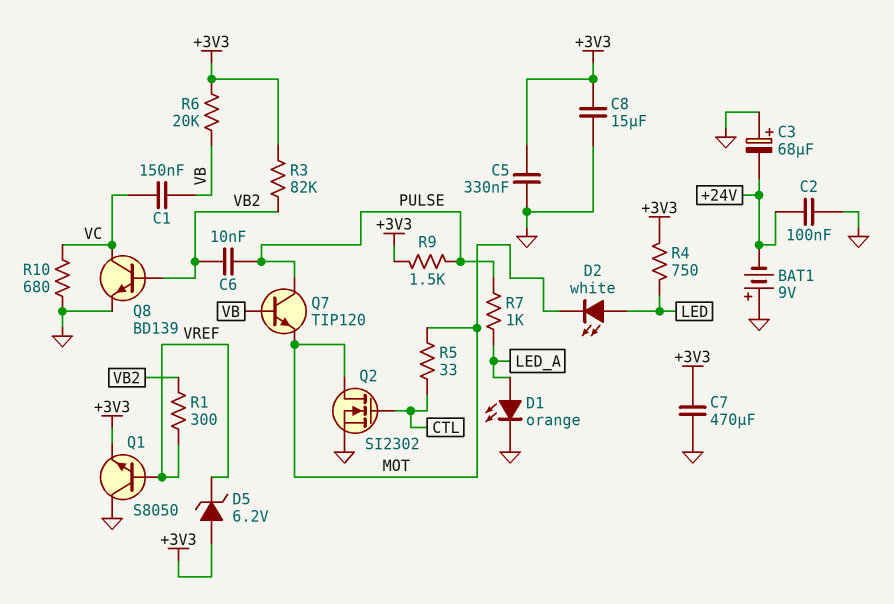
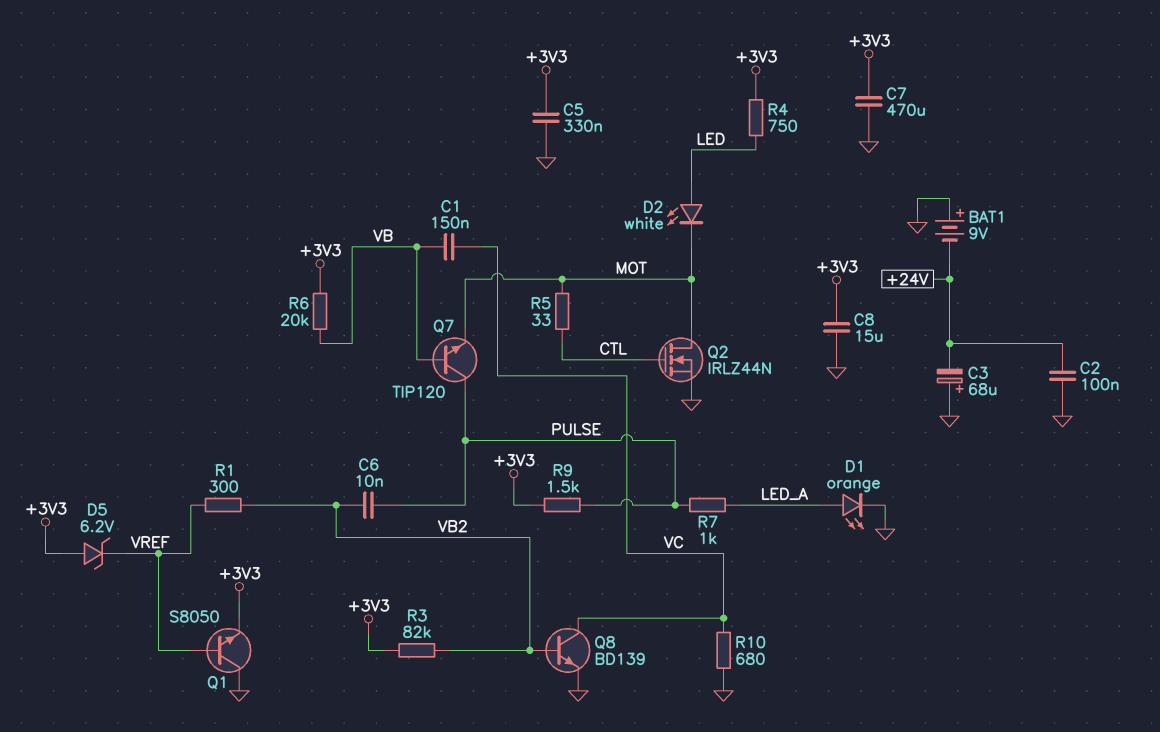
Q2: NMOS SI2302 (G CTL, D MOT, S GND) -> NMOS IRLZ44N (G CTL, D MOT, S GND)

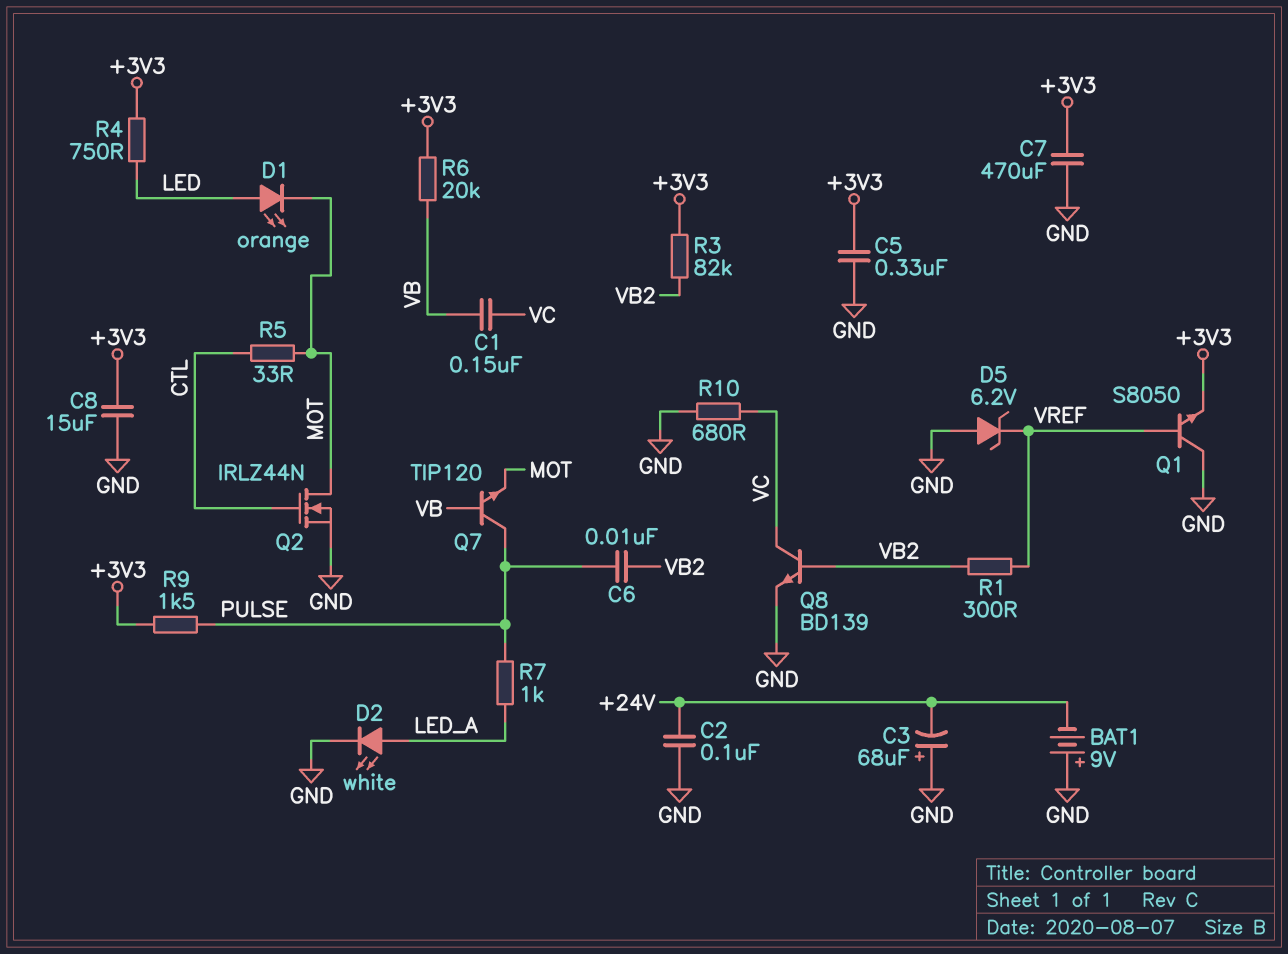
D1: LED orange (A LED_A, K GND) -> LED orange (A LED, K MOT)
D2: LED white (A LED, K MOT) -> LED white (A LED_A, K GND)
D5: zener 6.2V (A +3V3, K VREF) -> zener 6.2V (A GND, K VREF)

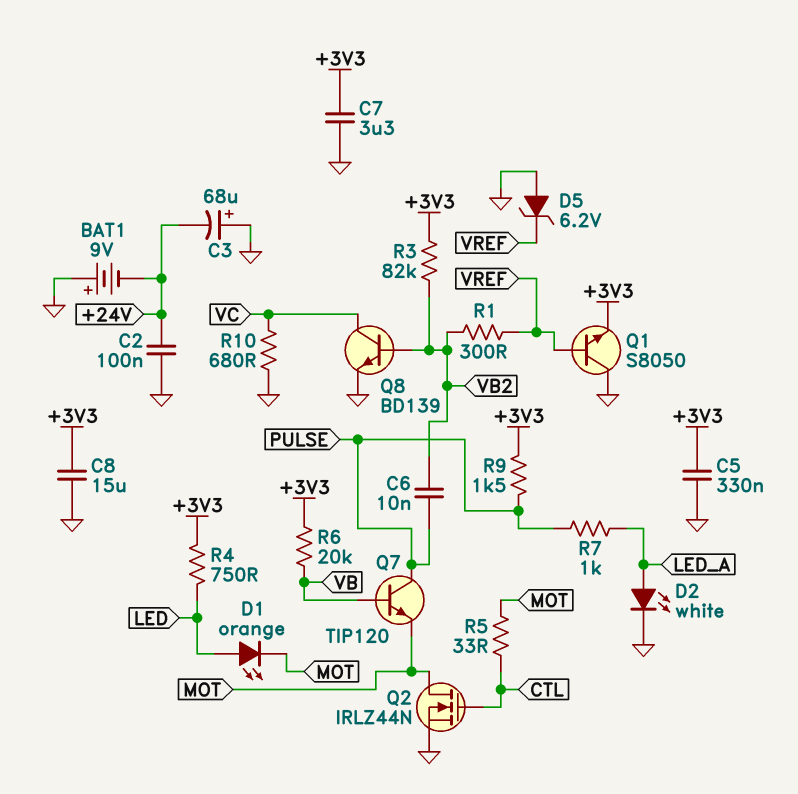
C1: 150nF (VB, VC) -> none
C7: 470uF (+3V3, GND) -> 3.3uF (+3V3, GND)

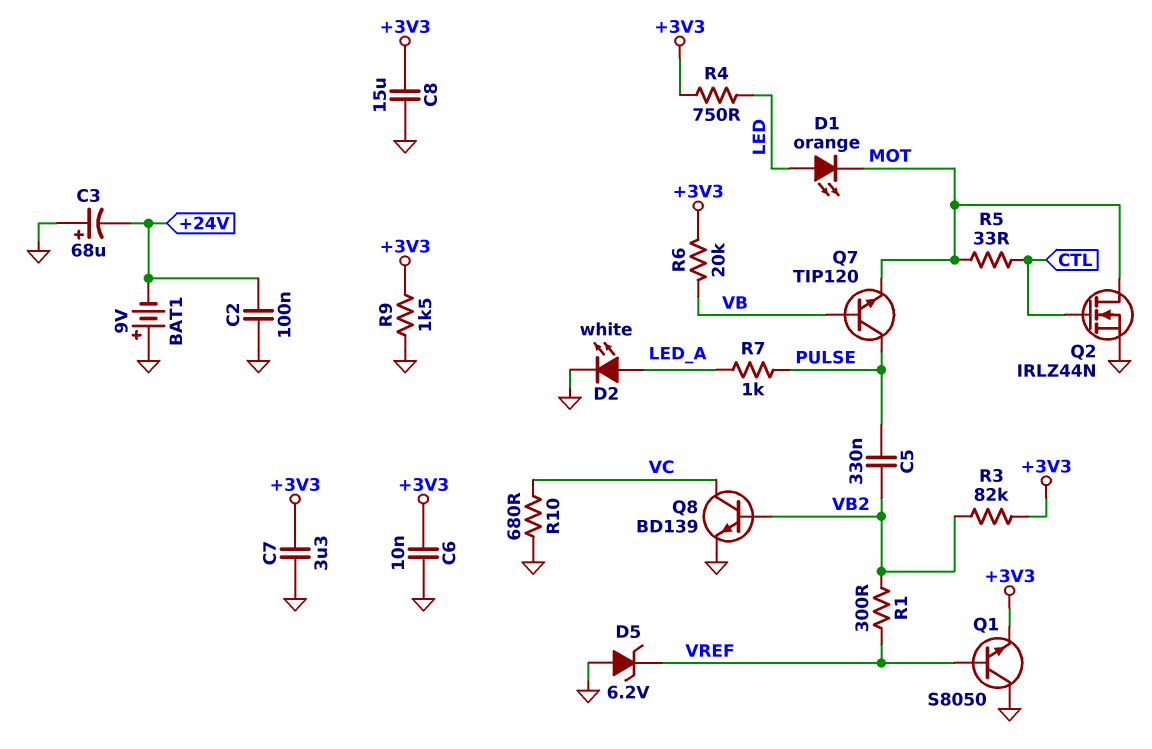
C5: 330nF (+3V3, GND) -> 330nF (PULSE, VB2)
C6: 10nF (PULSE, VB2) -> 10nF (+3V3, GND)
R9: 1.5k (+3V3, PULSE) -> 1.5k (+3V3, GND)

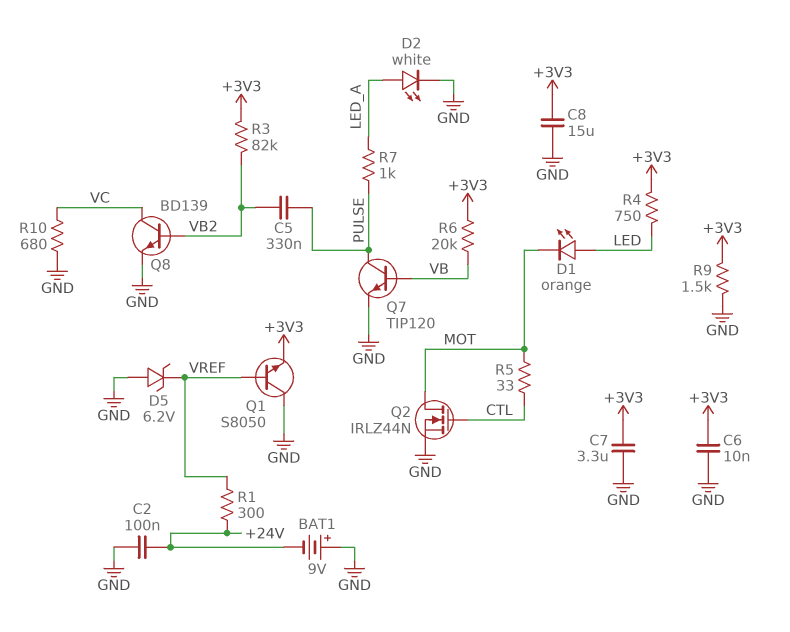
C3: 68uF (plus GND, minus +24V) -> none
Q7: NPN TIP120 (B VB, C PULSE, E MOT) -> NPN TIP120 (B VB, C PULSE, E GND)
R1: 300 (VB2, VREF) -> 300 (+24V, VREF)

